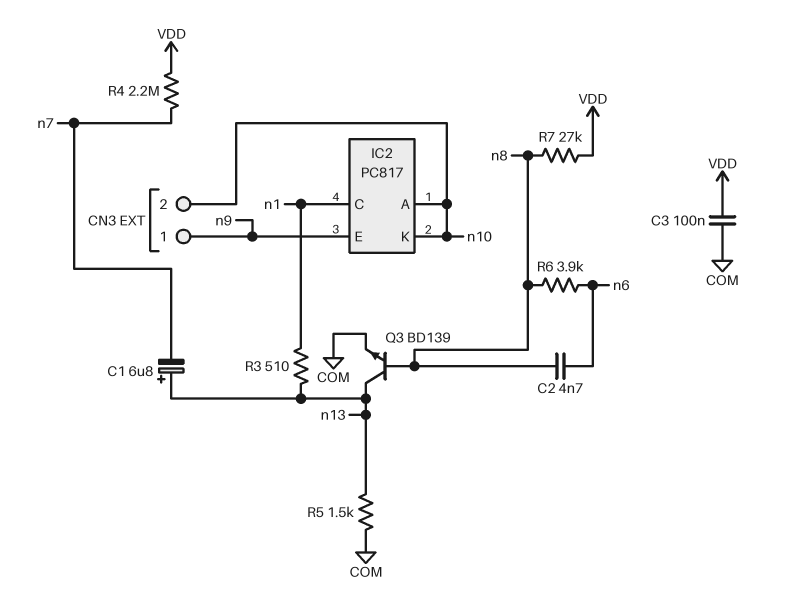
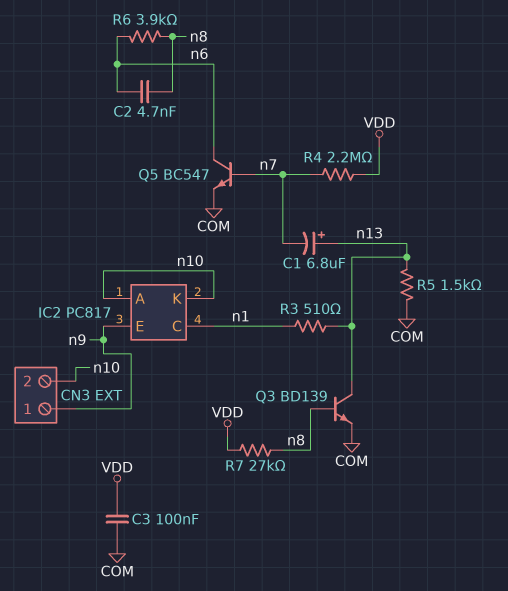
Q5: none -> NPN BC547 (B n7, C n6, E COM)

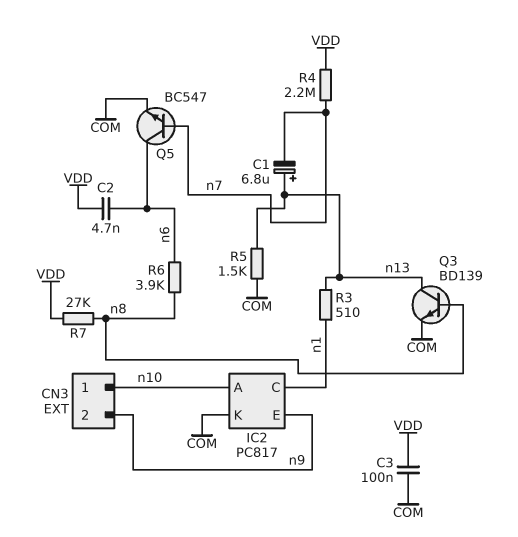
C2: 4.7nF (n6, n8) -> 4.7nF (VDD, n6)
CN3 pin 1: n9 -> n10
CN3 pin 2: n10 -> n9
IC2 pin K: n10 -> COM

